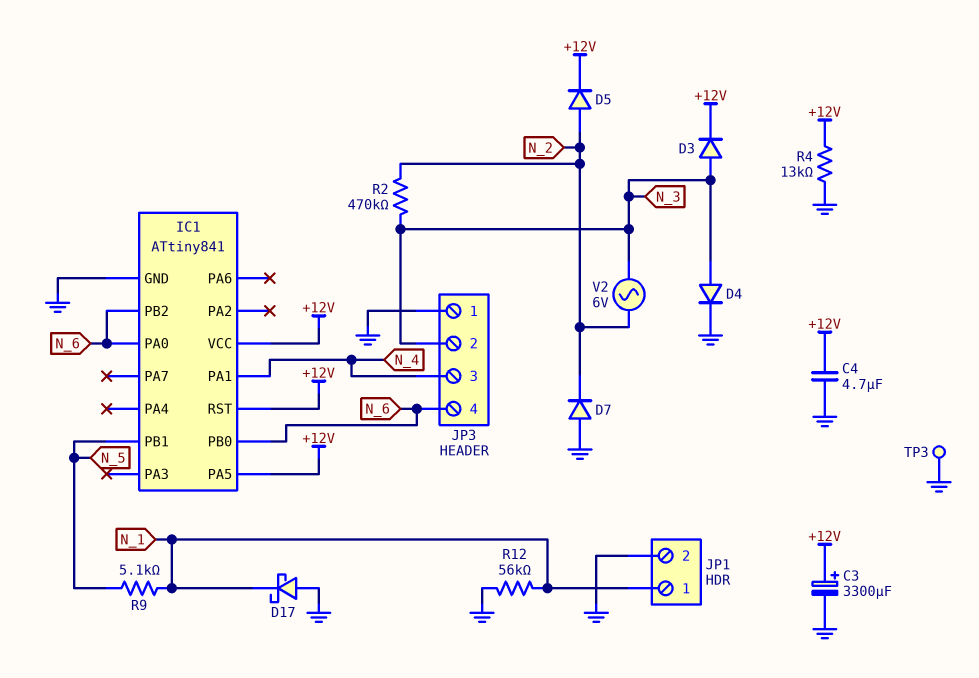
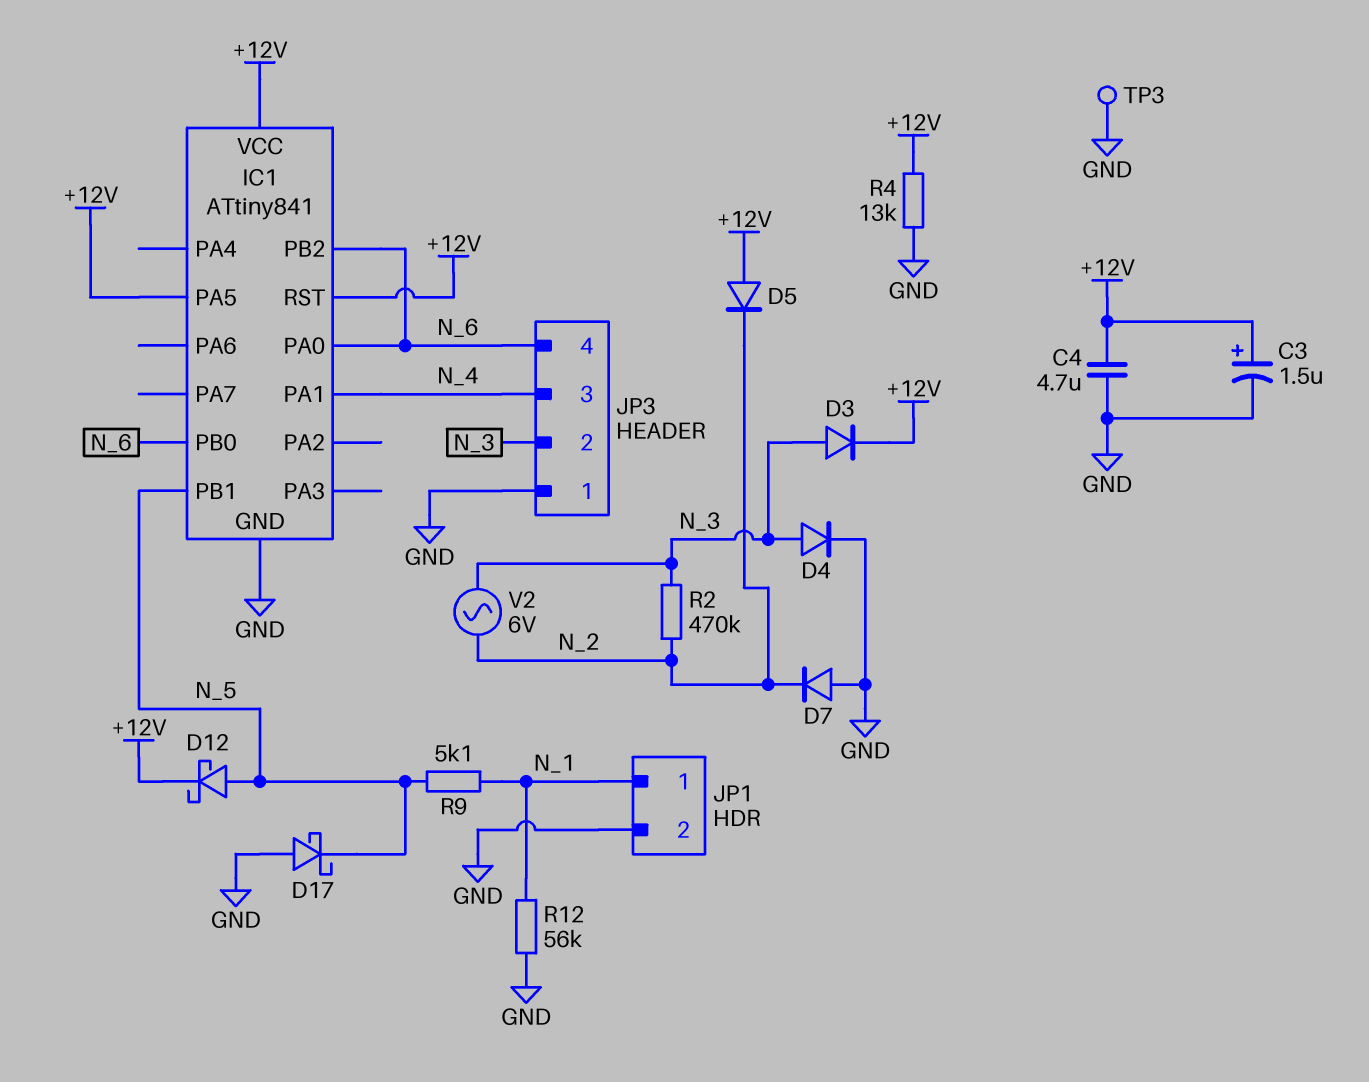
C3: 3300uF (plus +12V, minus GND) -> 1.5uF (plus +12V, minus GND)
D5: diode (A N_2, K +12V) -> diode (A +12V, K N_2)
D12: none -> schottky (A N_5, K +12V)
D17: schottky (A GND, K N_1) -> schottky (A GND, K N_5)

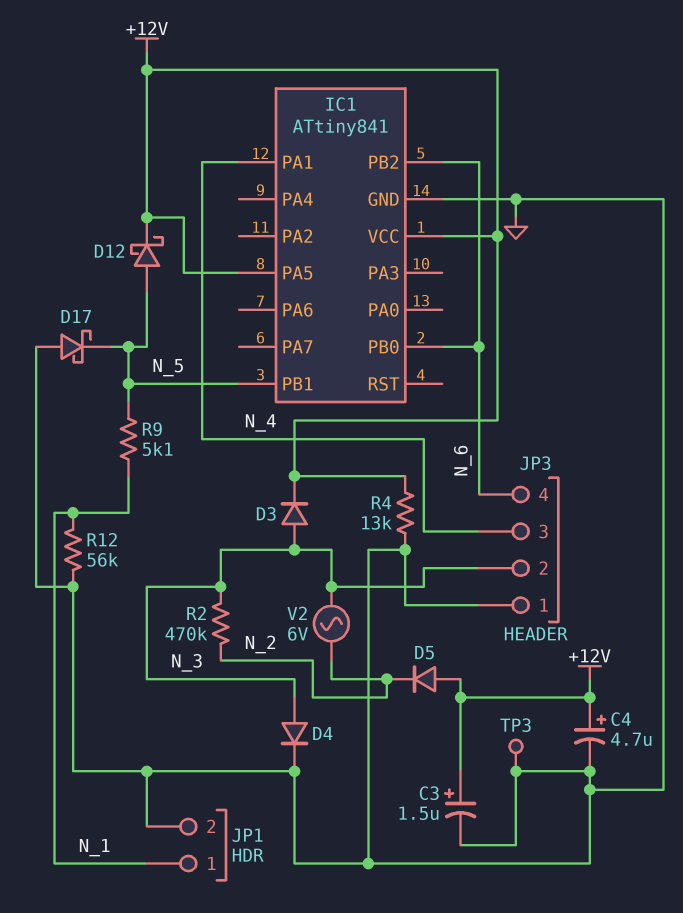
C4: 4.7uF (+12V, GND) -> 4.7uF (plus +12V, minus GND)
D7: diode (A GND, K N_2) -> none
IC1 pin PA0: N_6 -> none
IC1 pin RST: +12V -> none

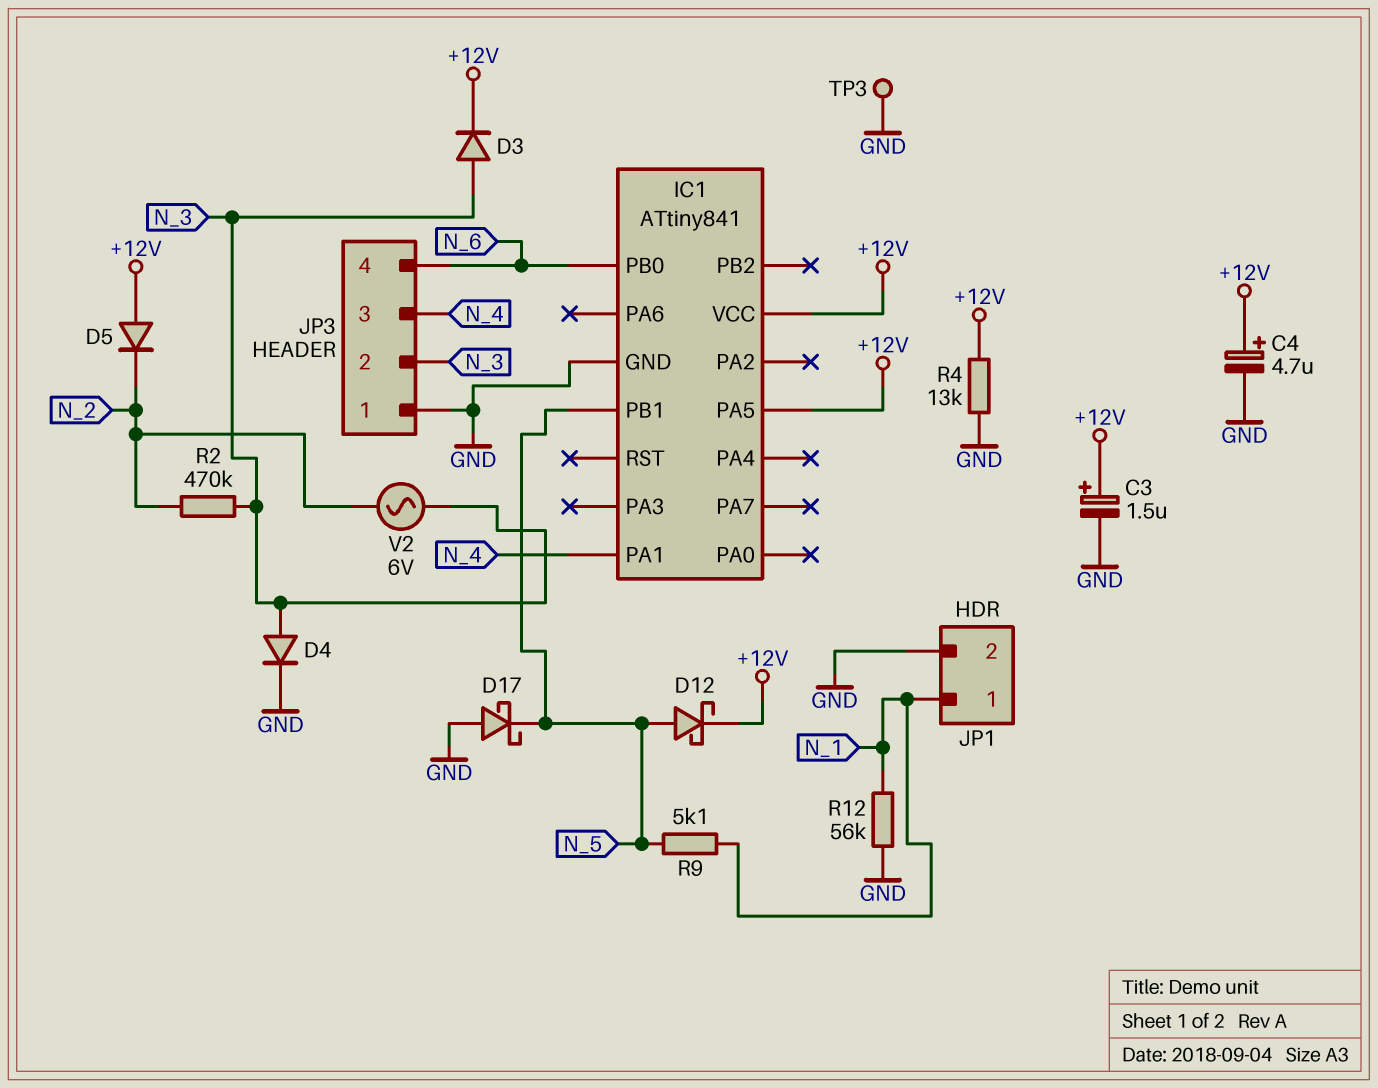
IC1 pin PB2: N_6 -> none

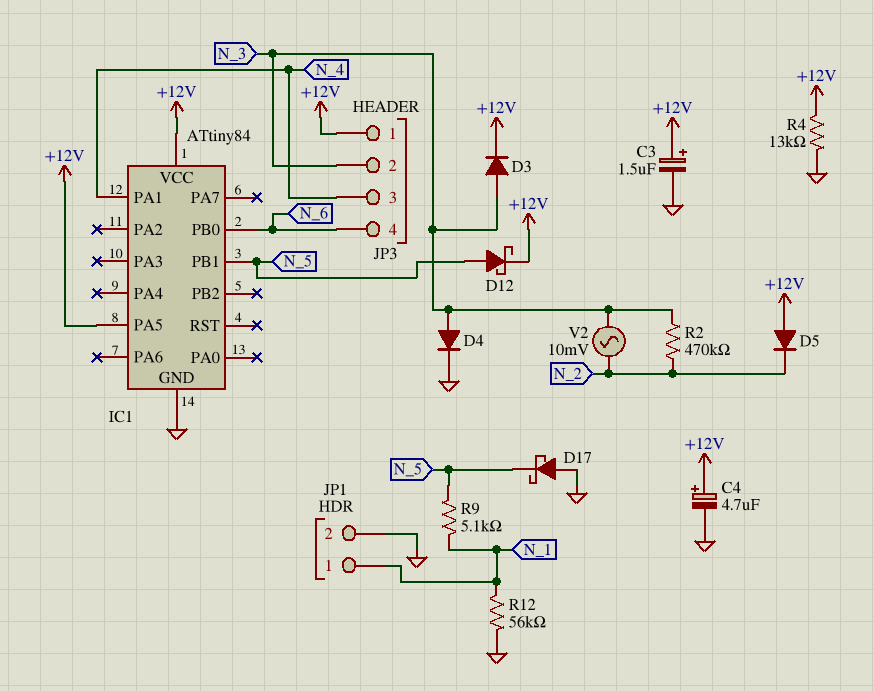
IC1: ATtiny841 -> ATtiny84
JP3 pin 1: GND -> +12V
TP3: test point (GND) -> none
V2: AC 6V (N_2, N_3) -> AC 10mV (N_2, N_3)

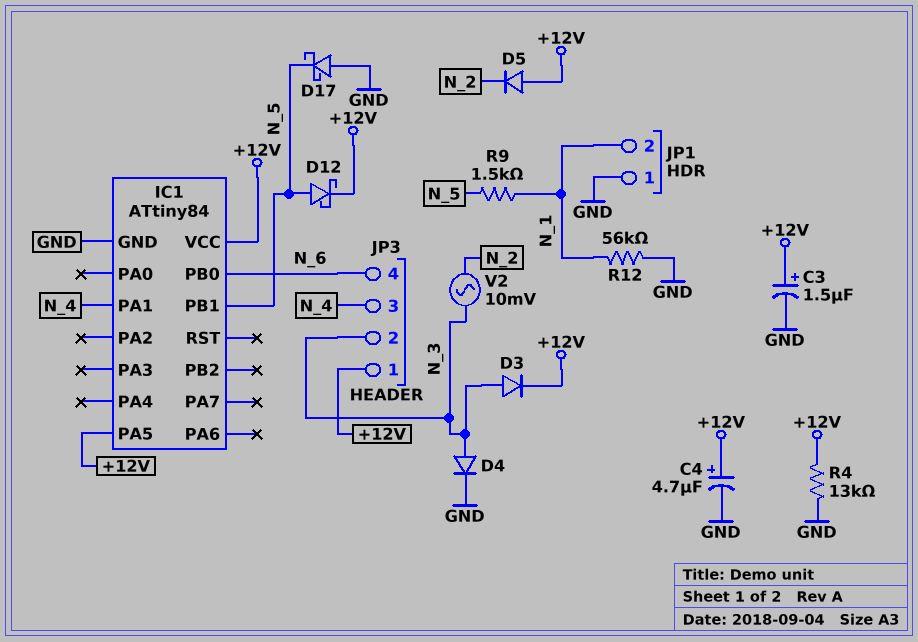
JP1 pin 1: N_1 -> GND
JP1 pin 2: GND -> N_1
R2: 470k (N_2, N_3) -> none
R9: 5.1k (N_1, N_5) -> 1.5k (N_1, N_5)

